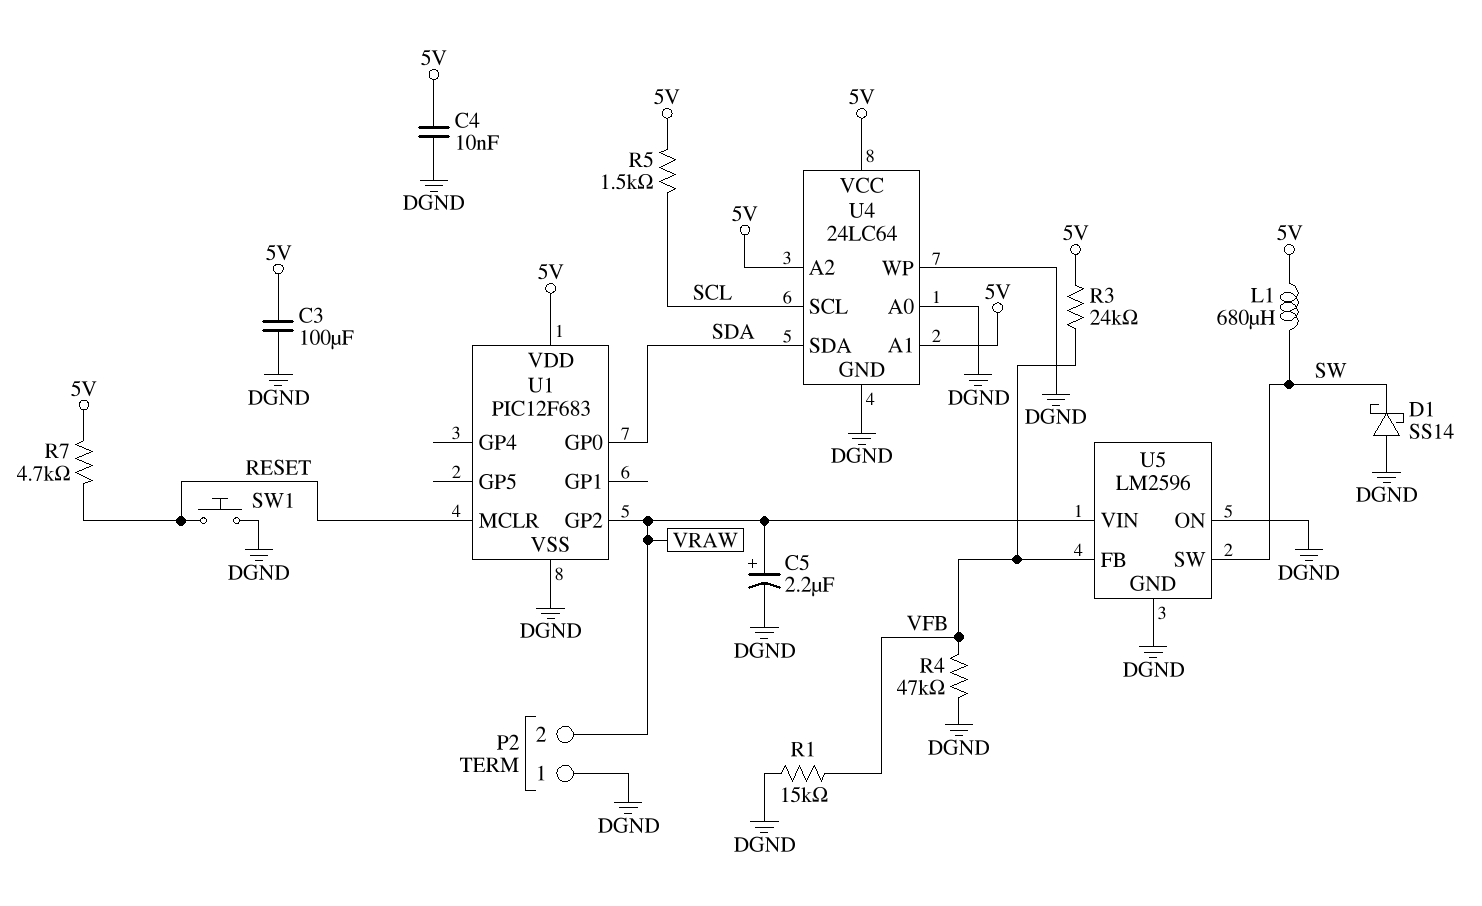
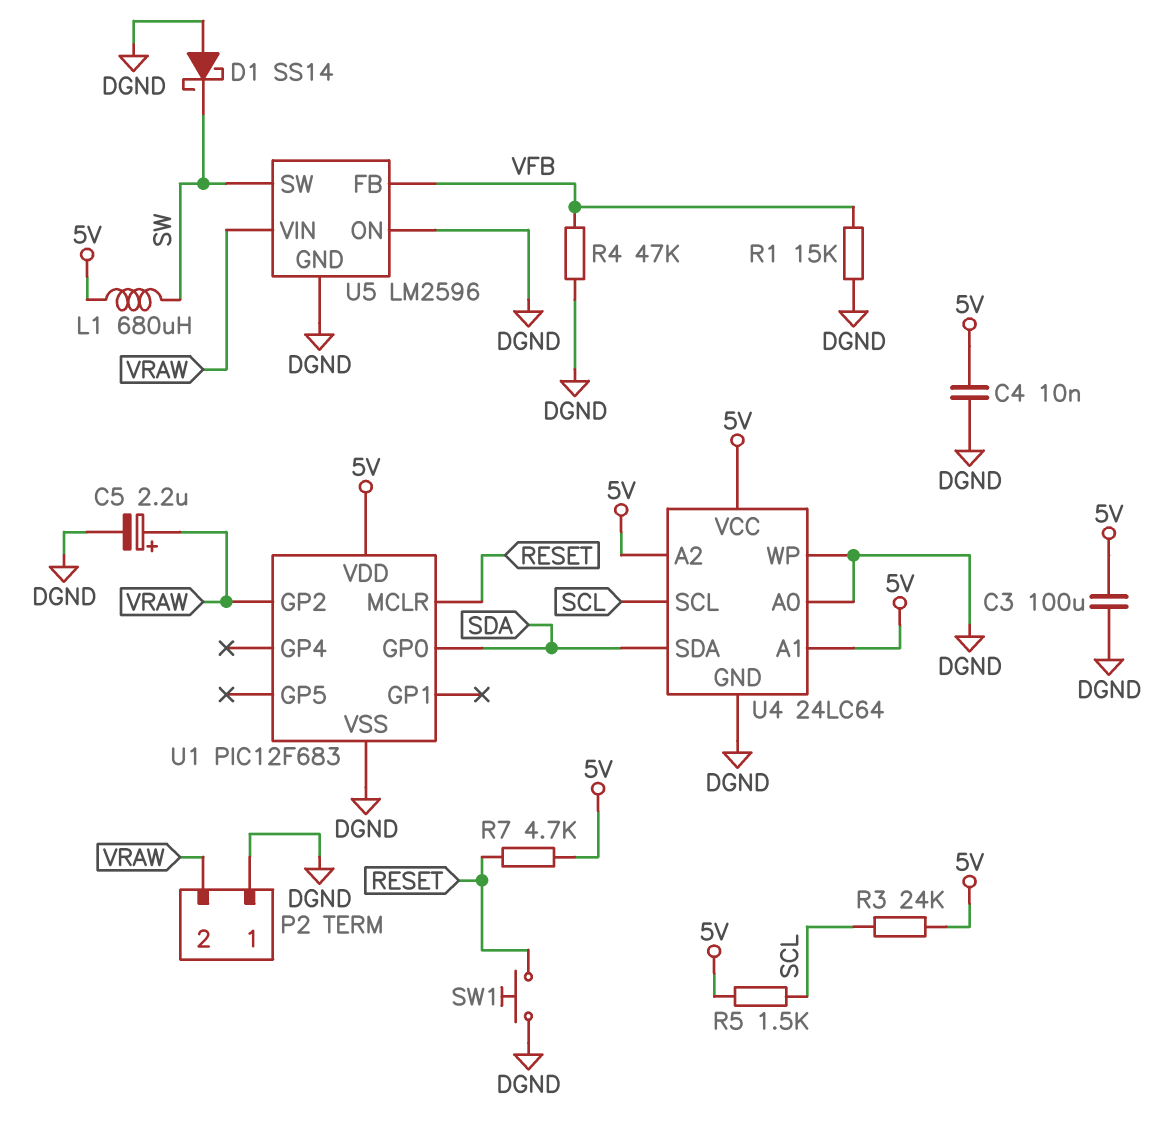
R3: 24k (5V, VFB) -> 24k (5V, SCL)

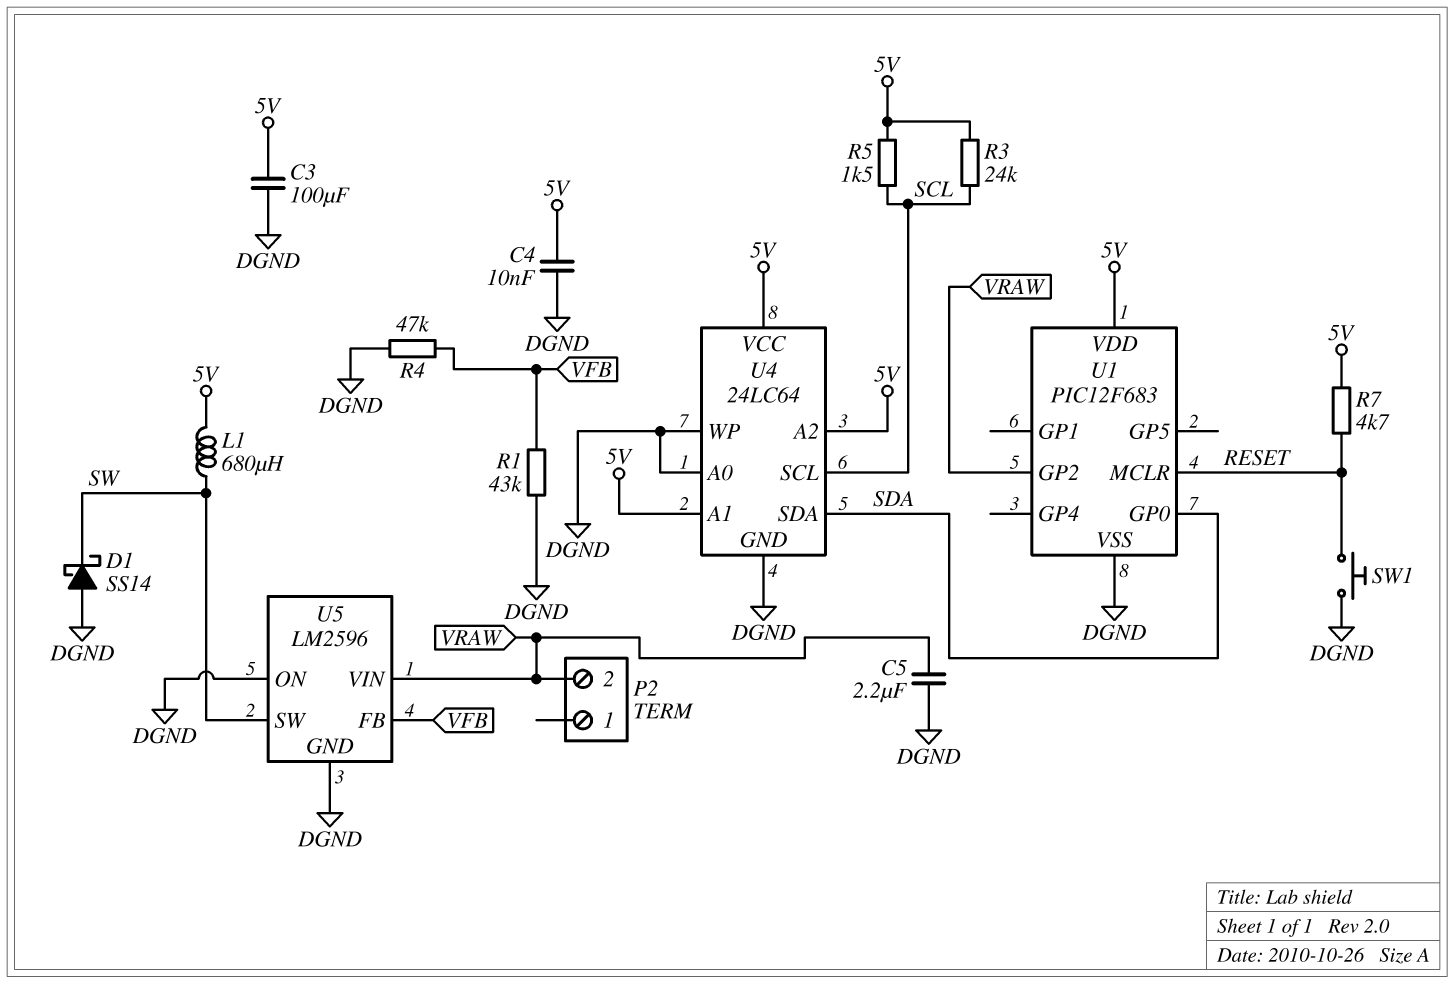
C5: 2.2uF (plus VRAW, minus DGND) -> 2.2uF (DGND, VRAW)
P2 pin 1: DGND -> none
R1: 15k (DGND, VFB) -> 43k (DGND, VFB)

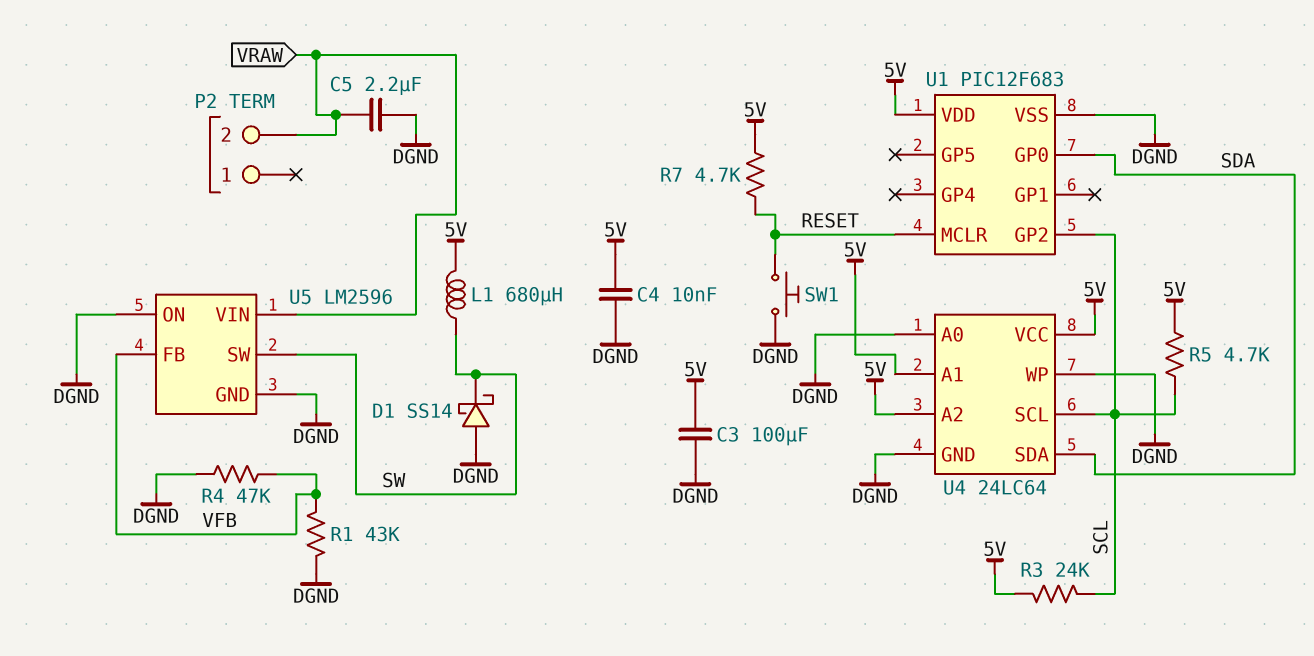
R5: 1.5k (5V, SCL) -> 4.7k (5V, SCL)
U1 pin GP2: VRAW -> SCL

